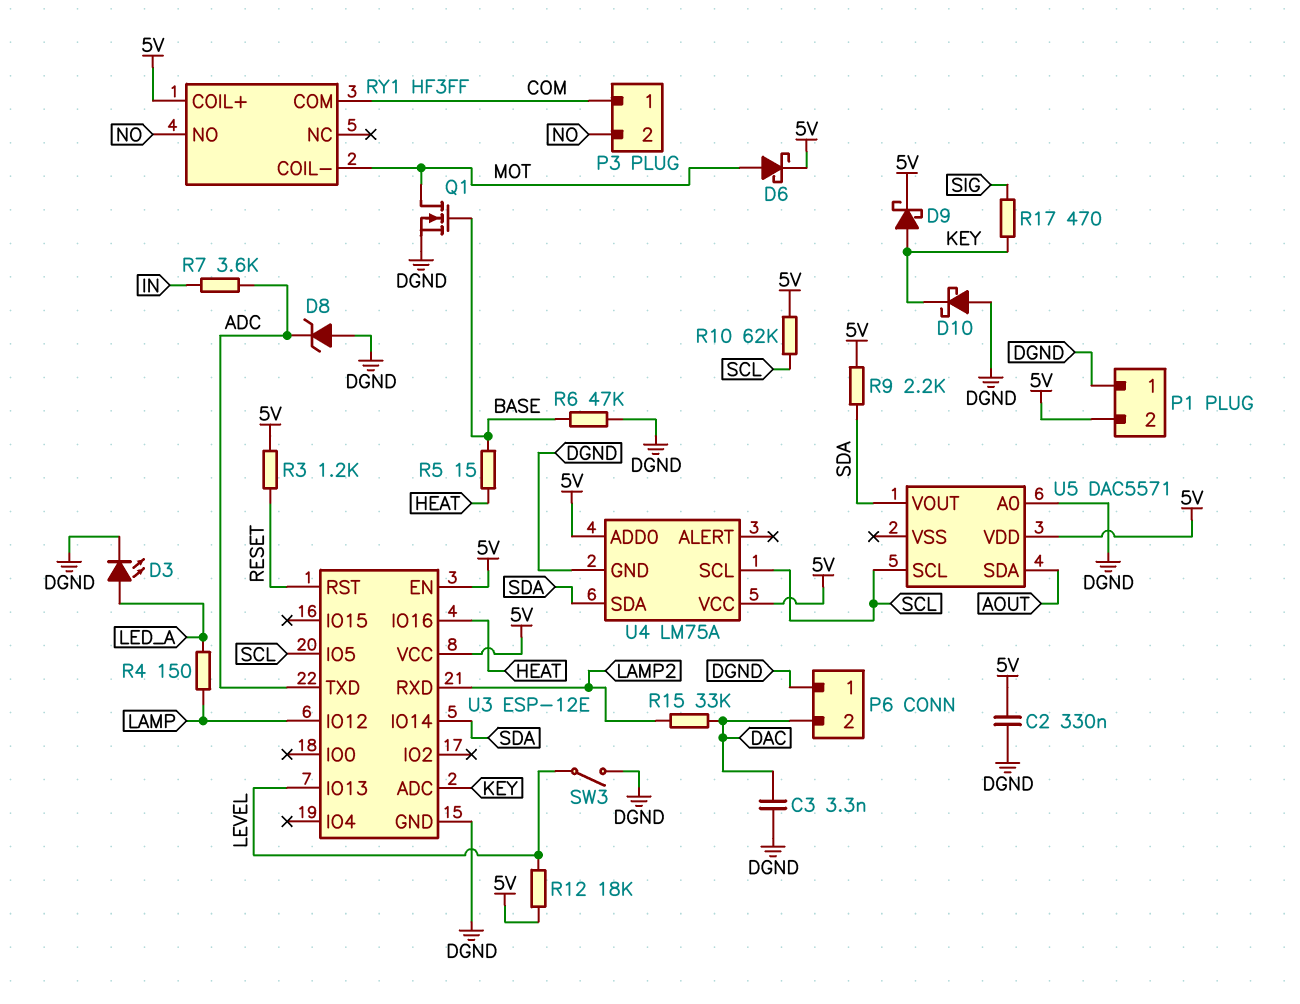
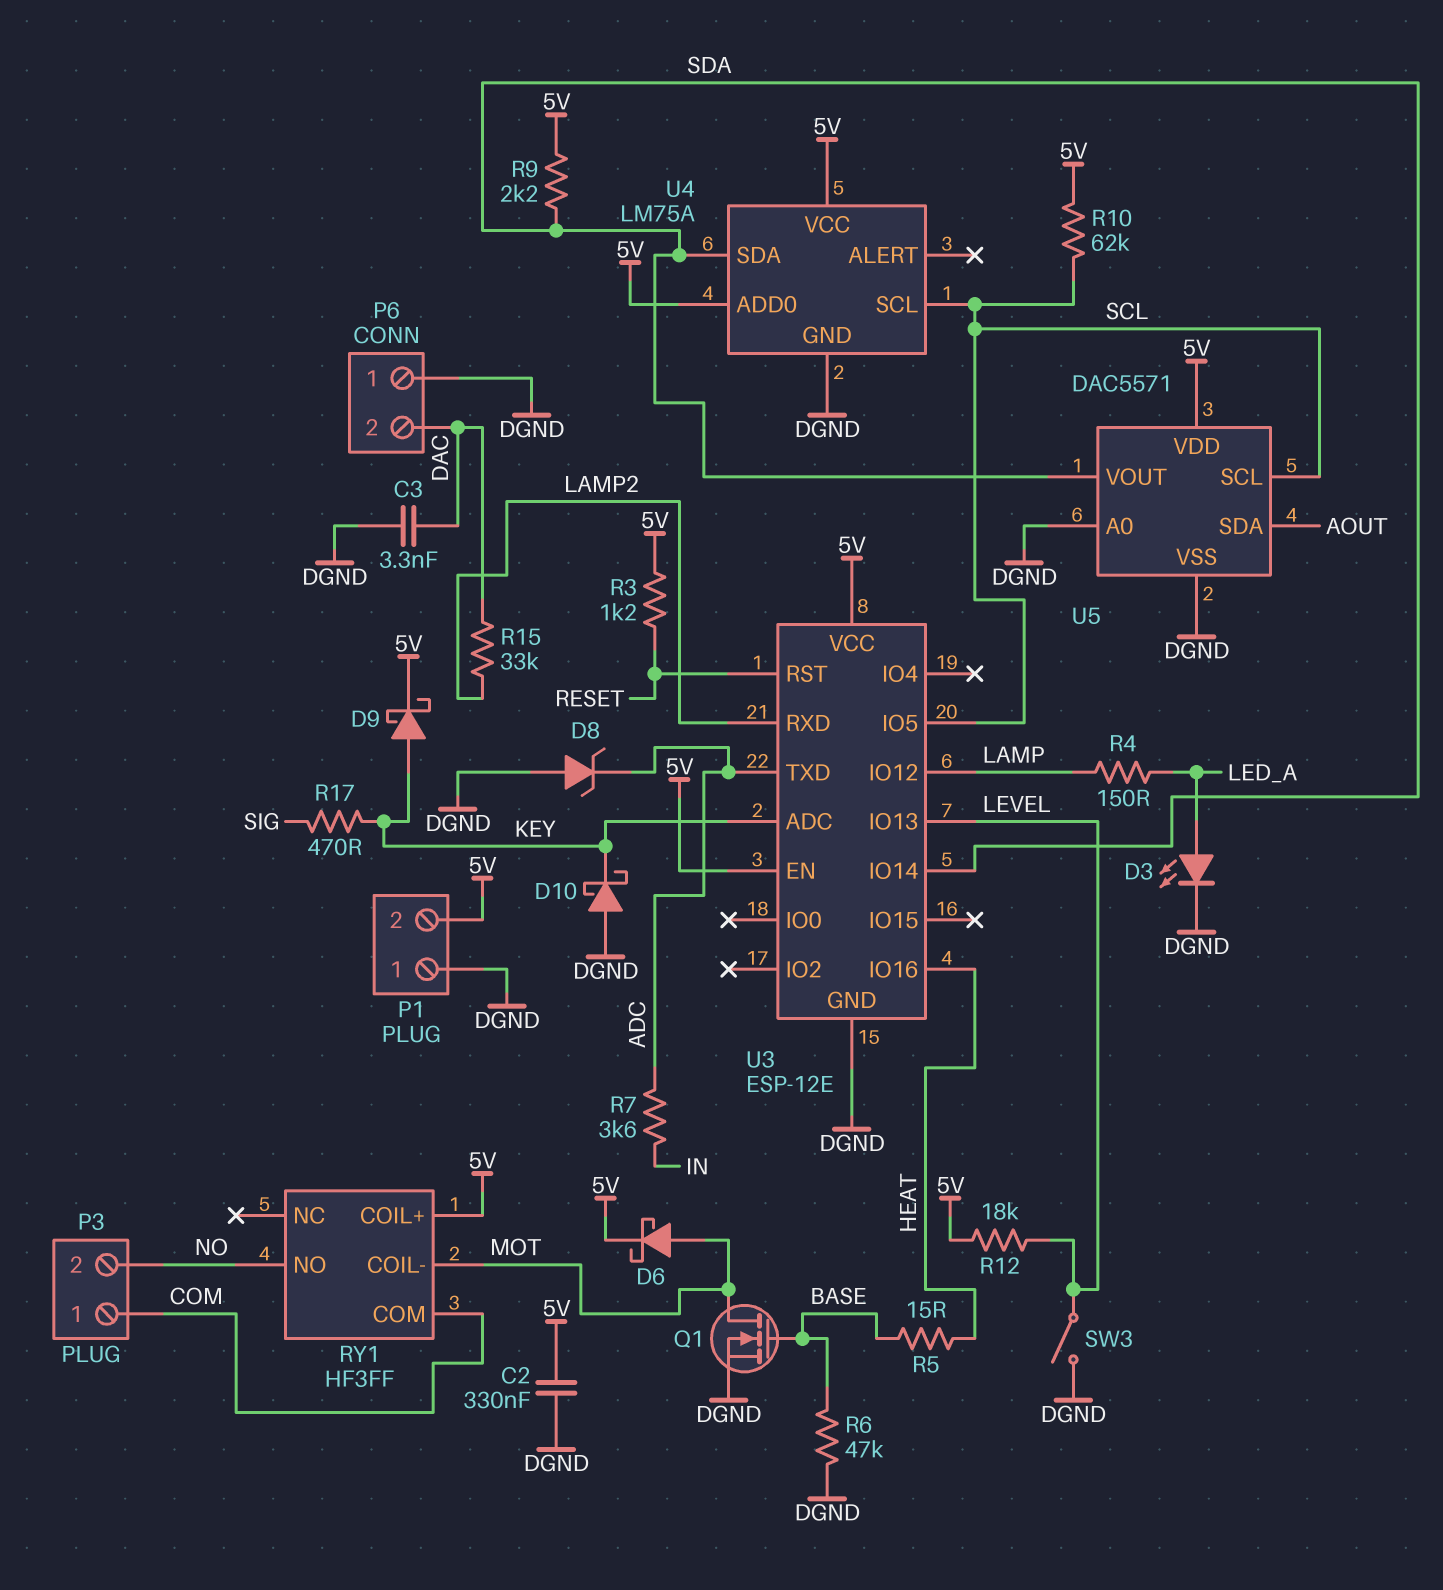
U5 pin VSS: none -> DGND

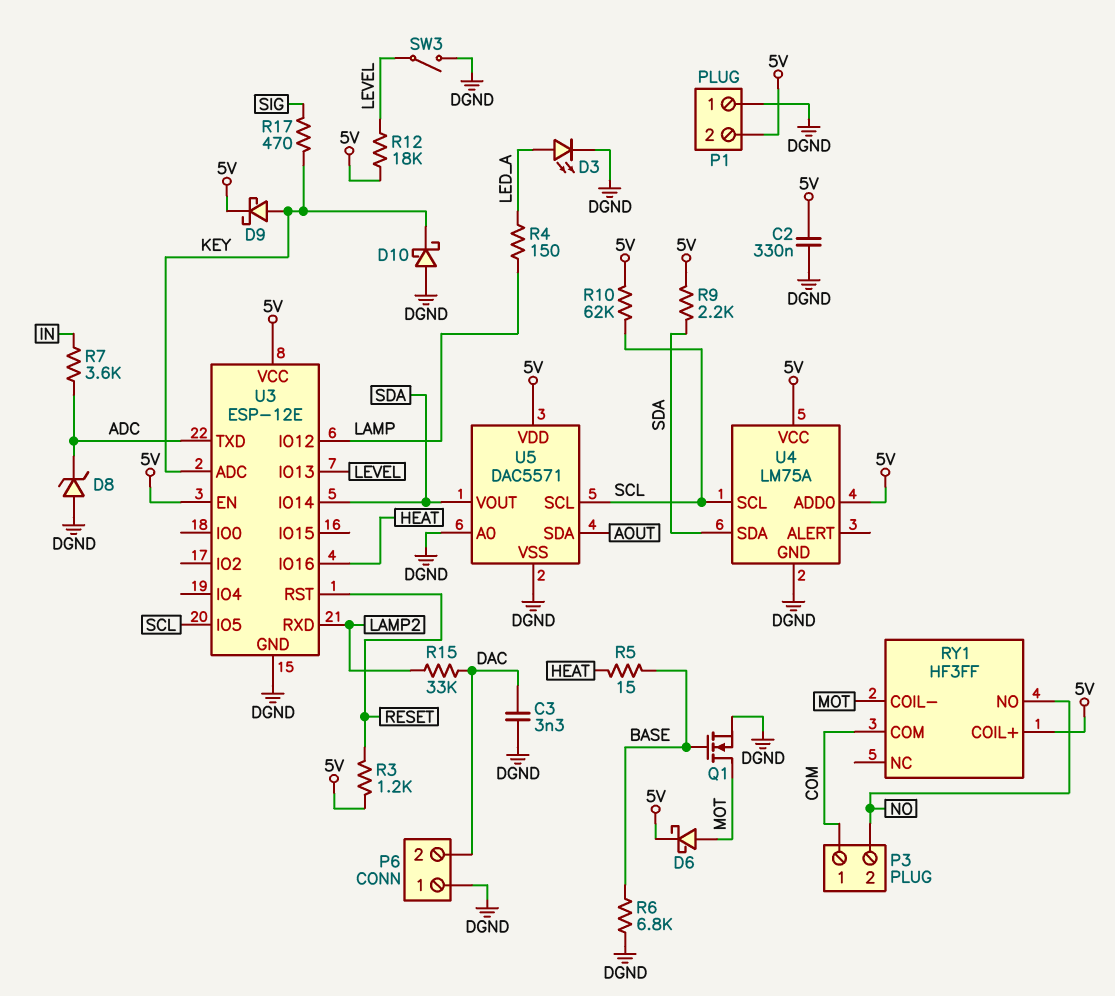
R6: 47k (BASE, DGND) -> 6.8k (BASE, DGND)

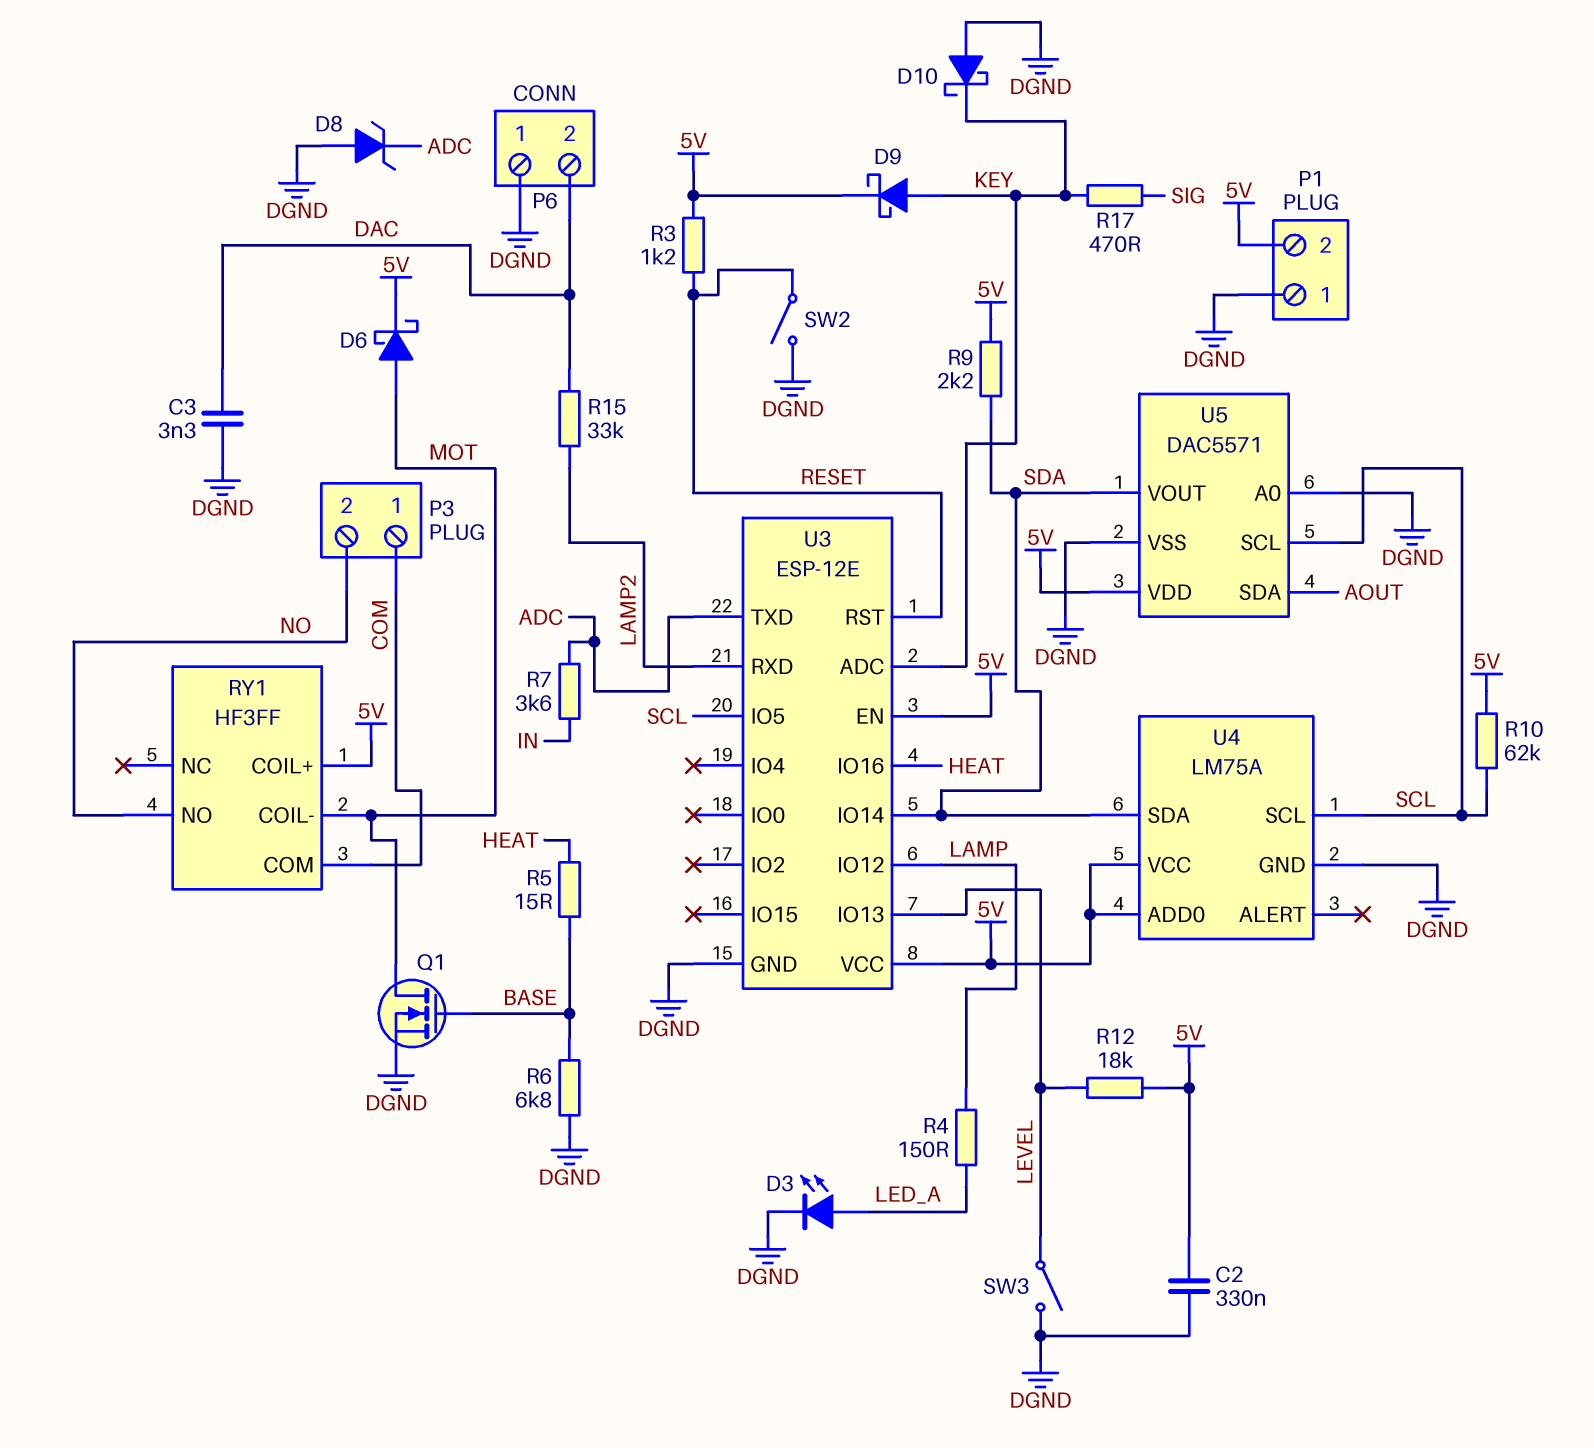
SW2: none -> switch (DGND, RESET)

